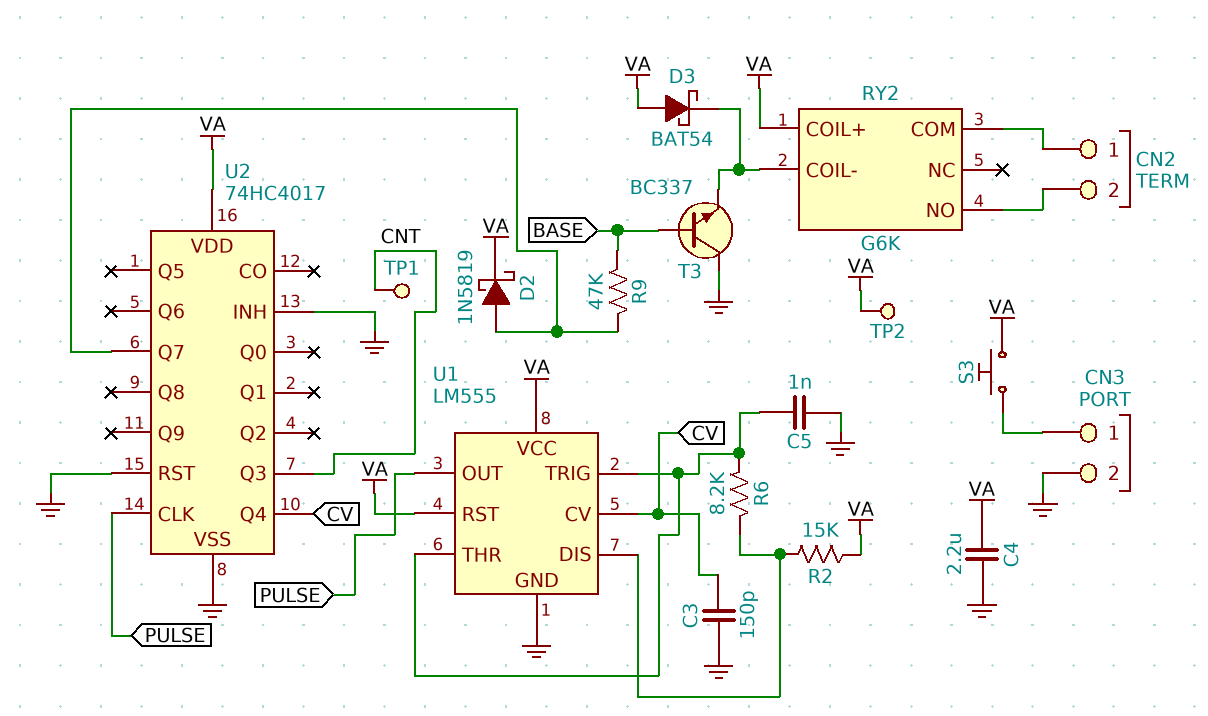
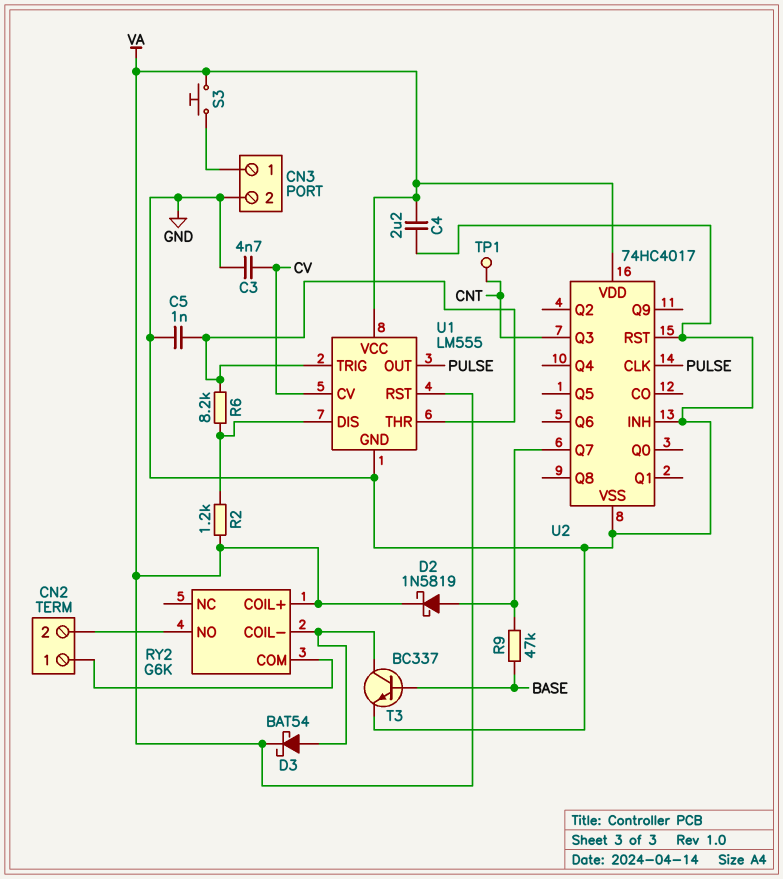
C3: 150pF (CV, GND) -> 4.7nF (CV, GND)
D3: schottky BAT54 (A VA, K RY2/COIL-) -> schottky BAT54 (A RY2/COIL-, K VA)
R2: 15k (U1/DIS, VA) -> 1.2k (U1/DIS, VA)
T3: NPN BC337 (B BASE, C GND, E RY2/COIL-) -> NPN BC337 (B BASE, C RY2/COIL-, E GND)
TP2: test point (VA) -> none
U2 pin Q4: CV -> none

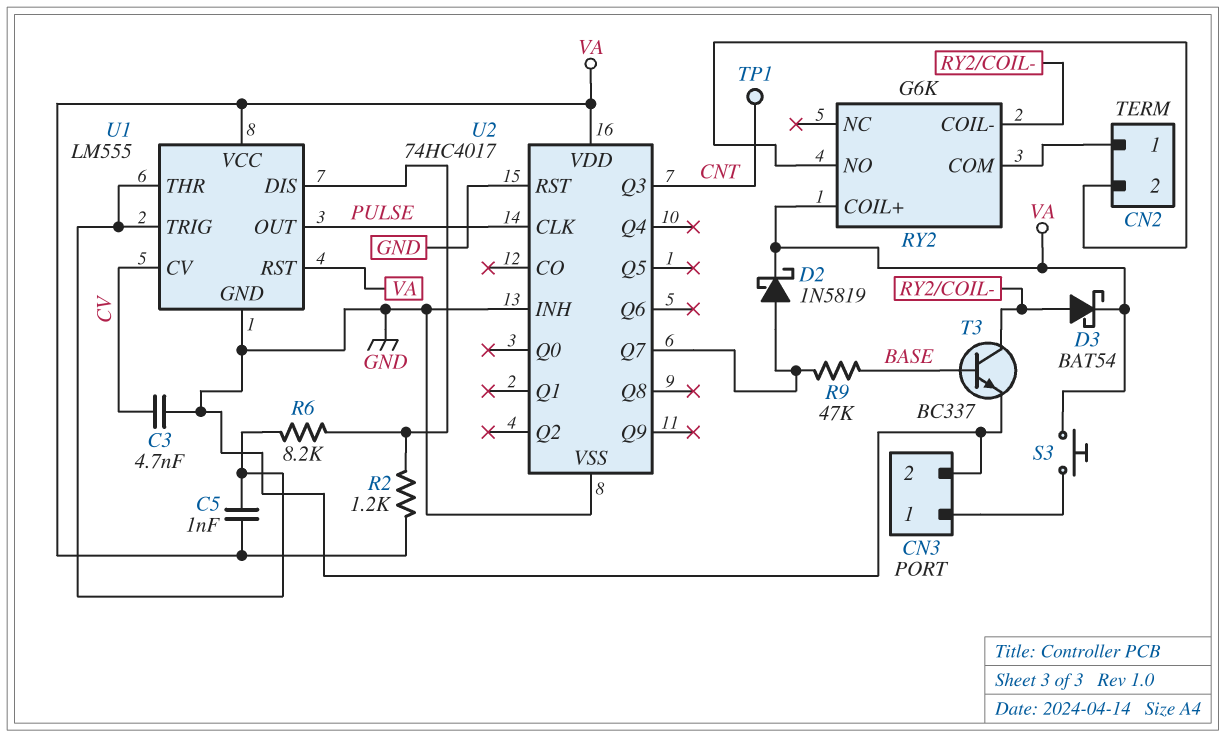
C4: 2.2uF (GND, VA) -> none
C5: 1nF (GND, U1/THR) -> 1nF (U1/THR, VA)

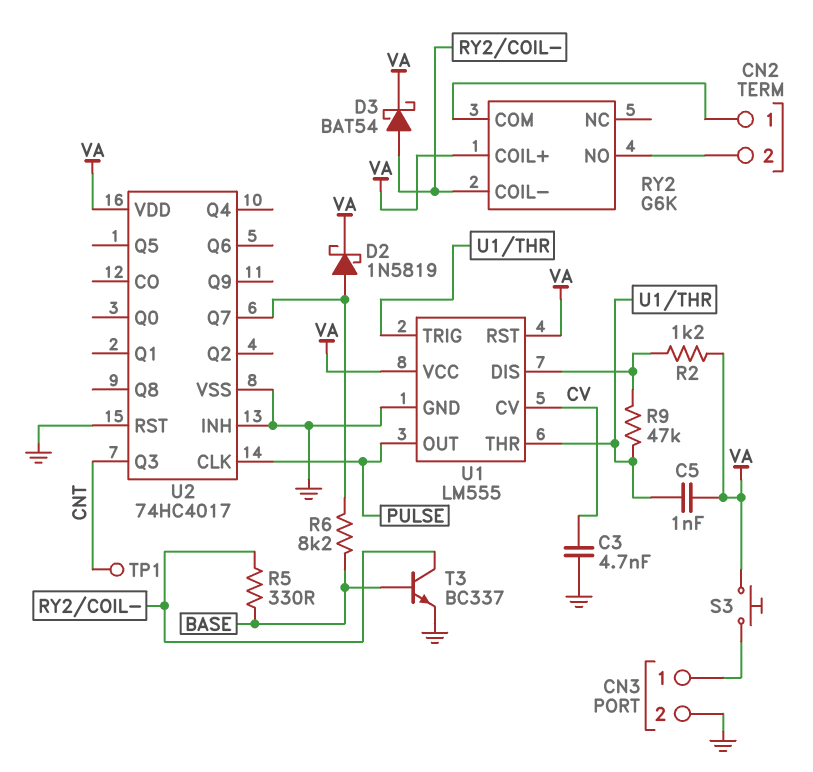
R5: none -> 330 (BASE, RY2/COIL-)
R6: 8.2k (U1/DIS, U1/THR) -> 8.2k (BASE, U2/Q7)
R9: 47k (BASE, U2/Q7) -> 47k (U1/DIS, U1/THR)

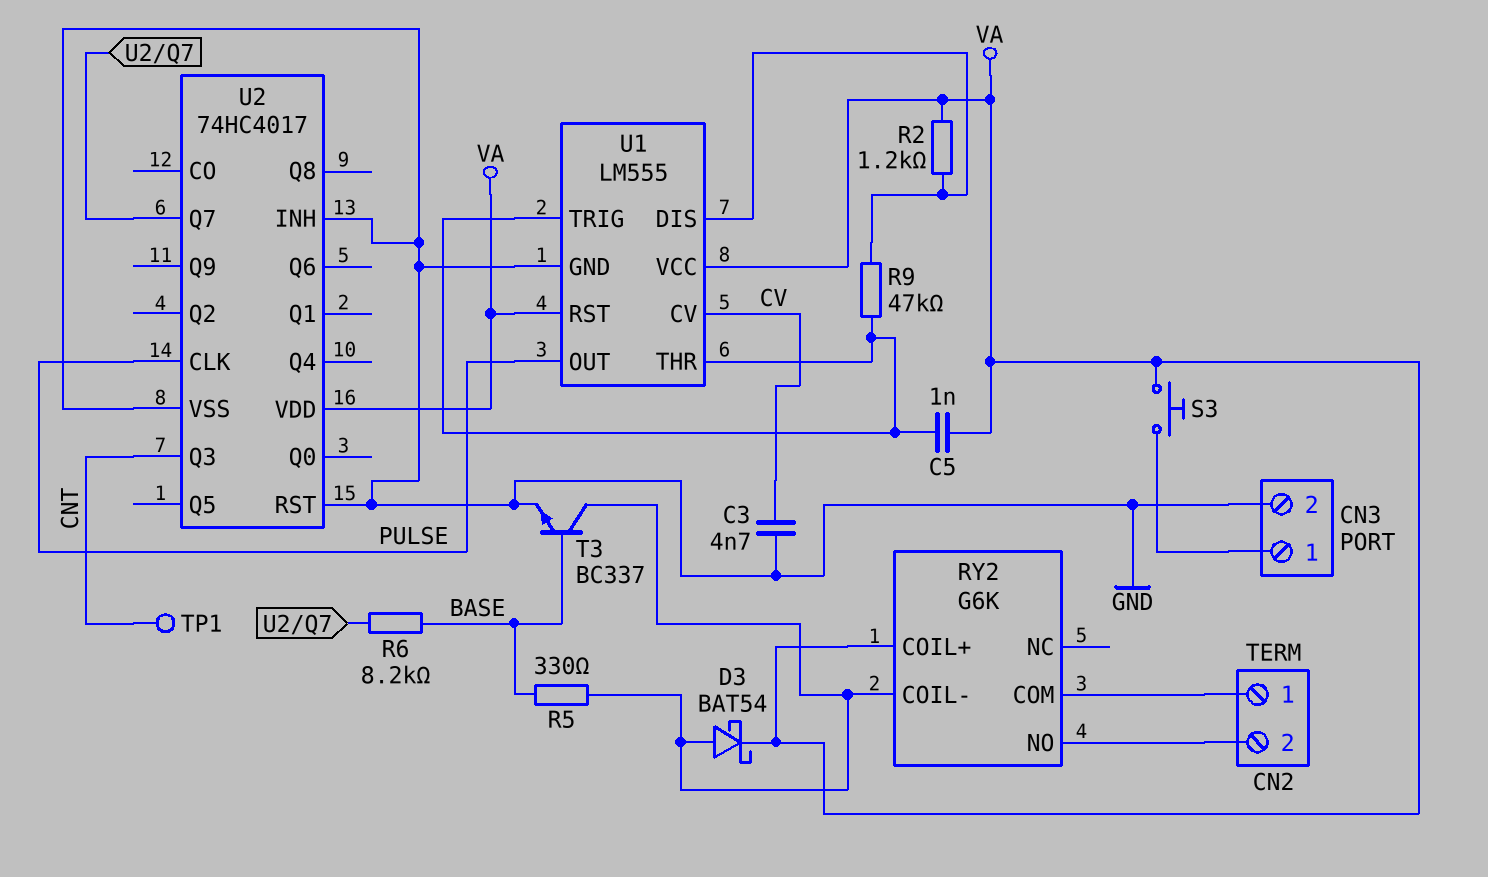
D2: schottky 1N5819 (A U2/Q7, K VA) -> none

